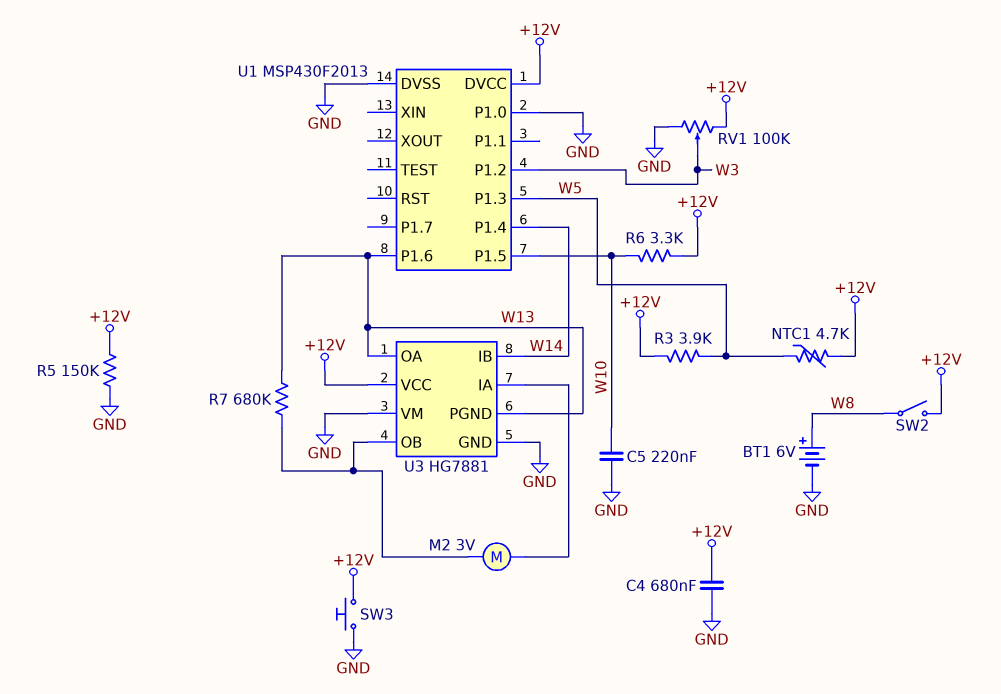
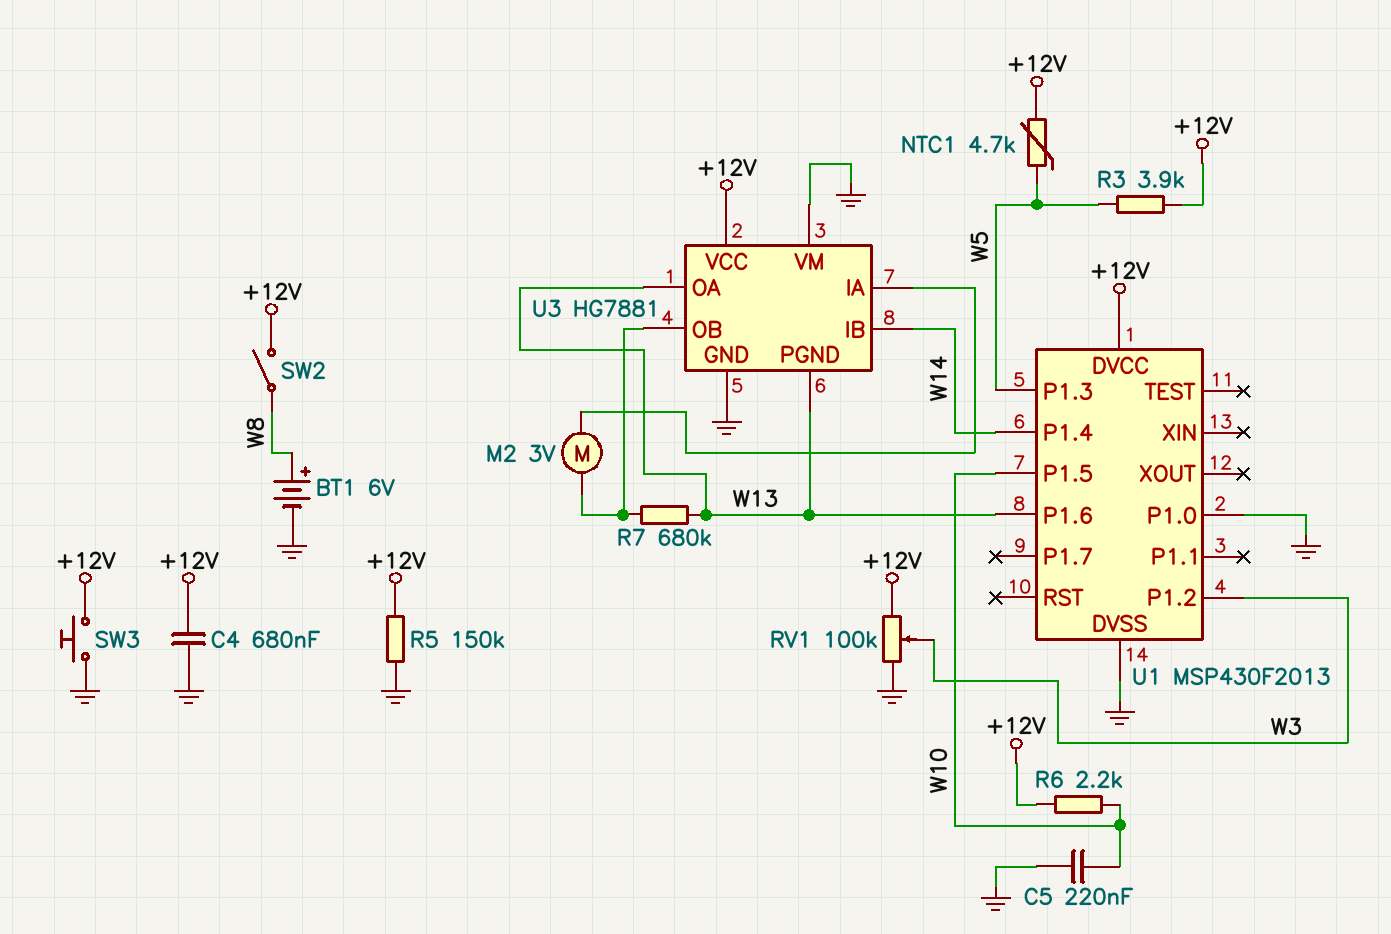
R6: 3.3k (+12V, W10) -> 2.2k (+12V, W10)

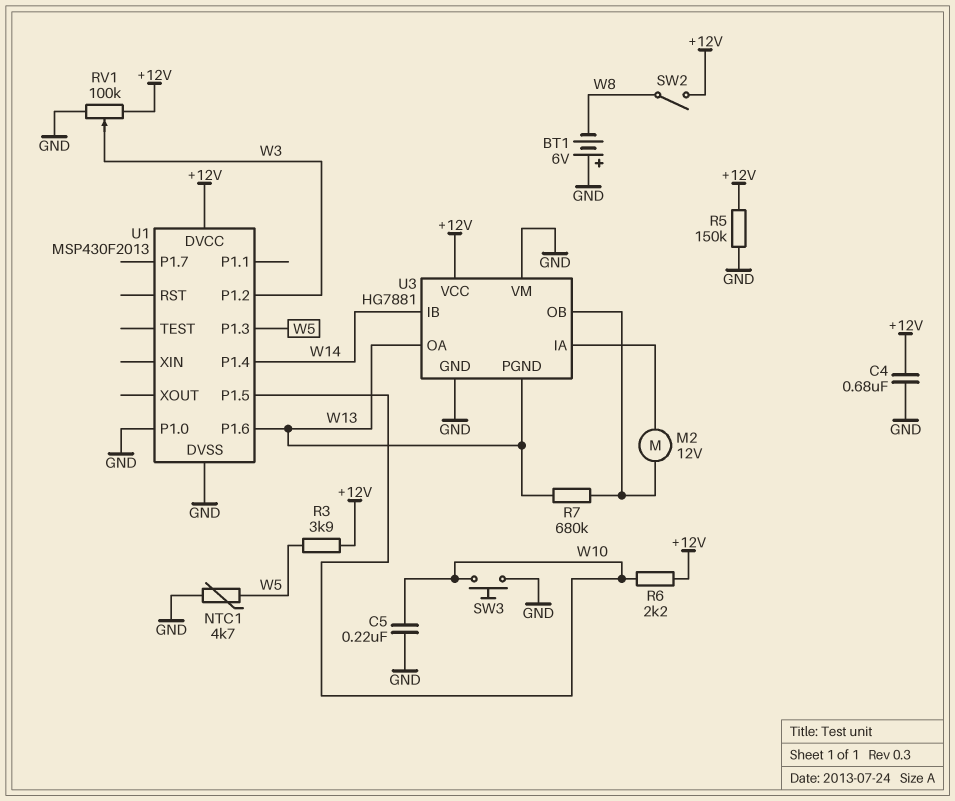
BT1: 6V (plus W8, minus GND) -> 6V (plus GND, minus W8)
M2: motor 3V (U3/IA, U3/OB) -> motor 12V (U3/IA, U3/OB)
NTC1: 4.7k (+12V, W5) -> 4.7k (GND, W5)
SW3: button (+12V, GND) -> button (GND, W10)

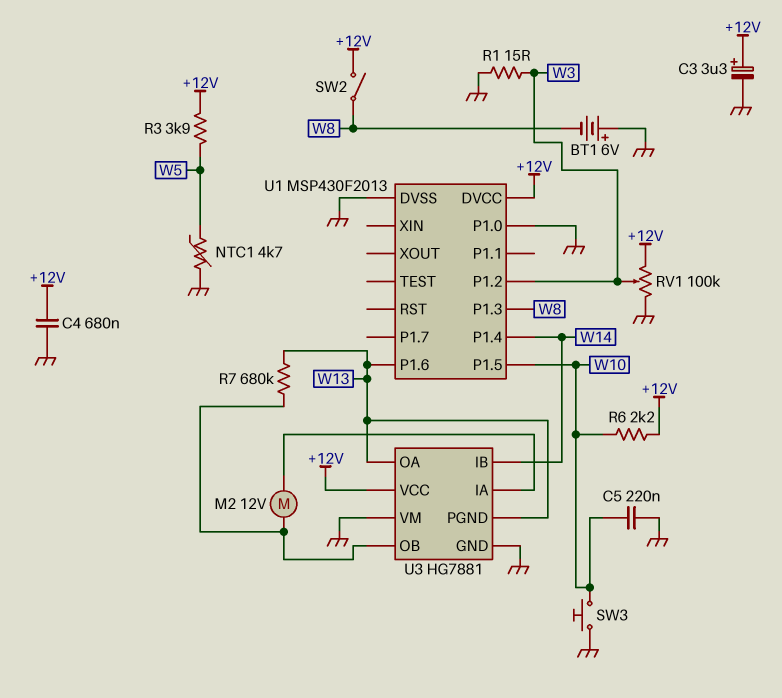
C3: none -> 3.3uF (plus +12V, minus GND)
R1: none -> 15 (GND, W3)
R5: 150k (+12V, GND) -> none
U1 pin P1.3: W5 -> W8

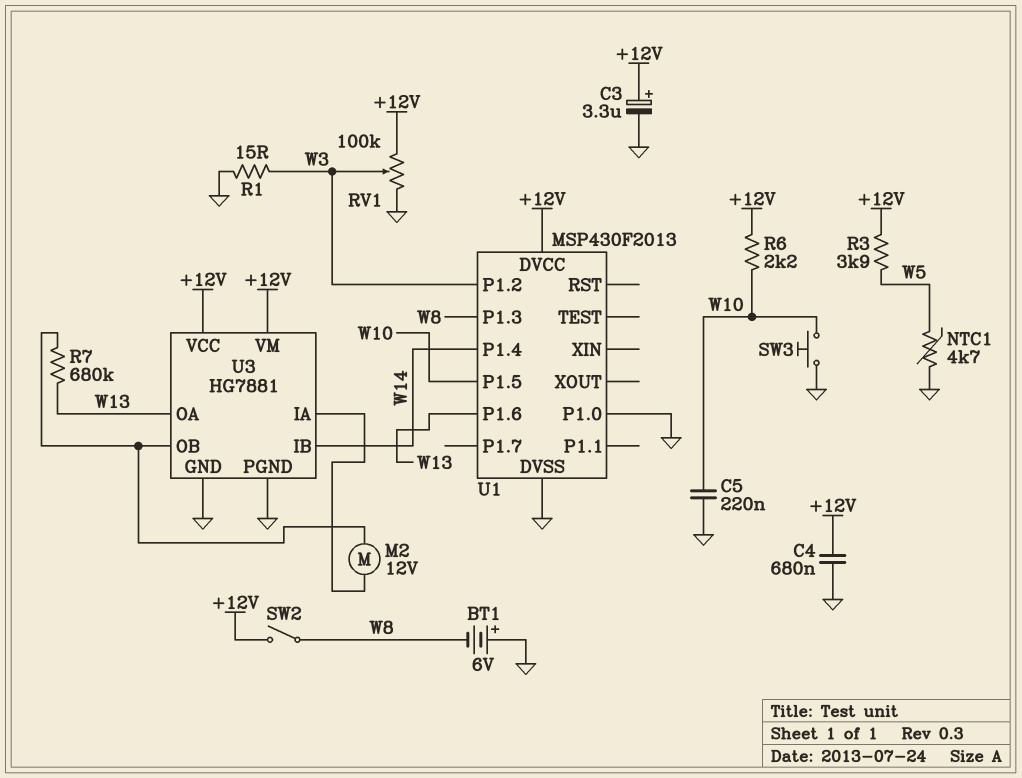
U3 pin PGND: W13 -> GND
U3 pin VM: GND -> +12V

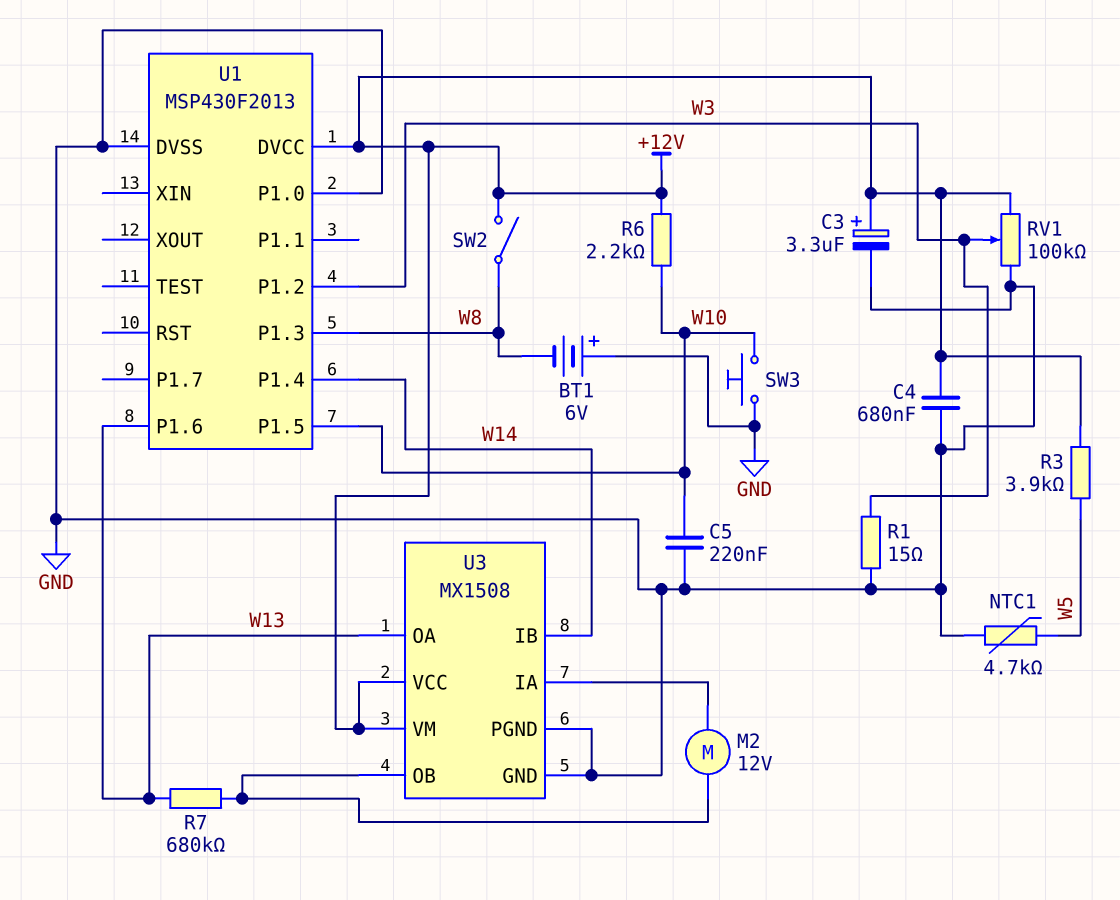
U3: HG7881 -> MX1508

